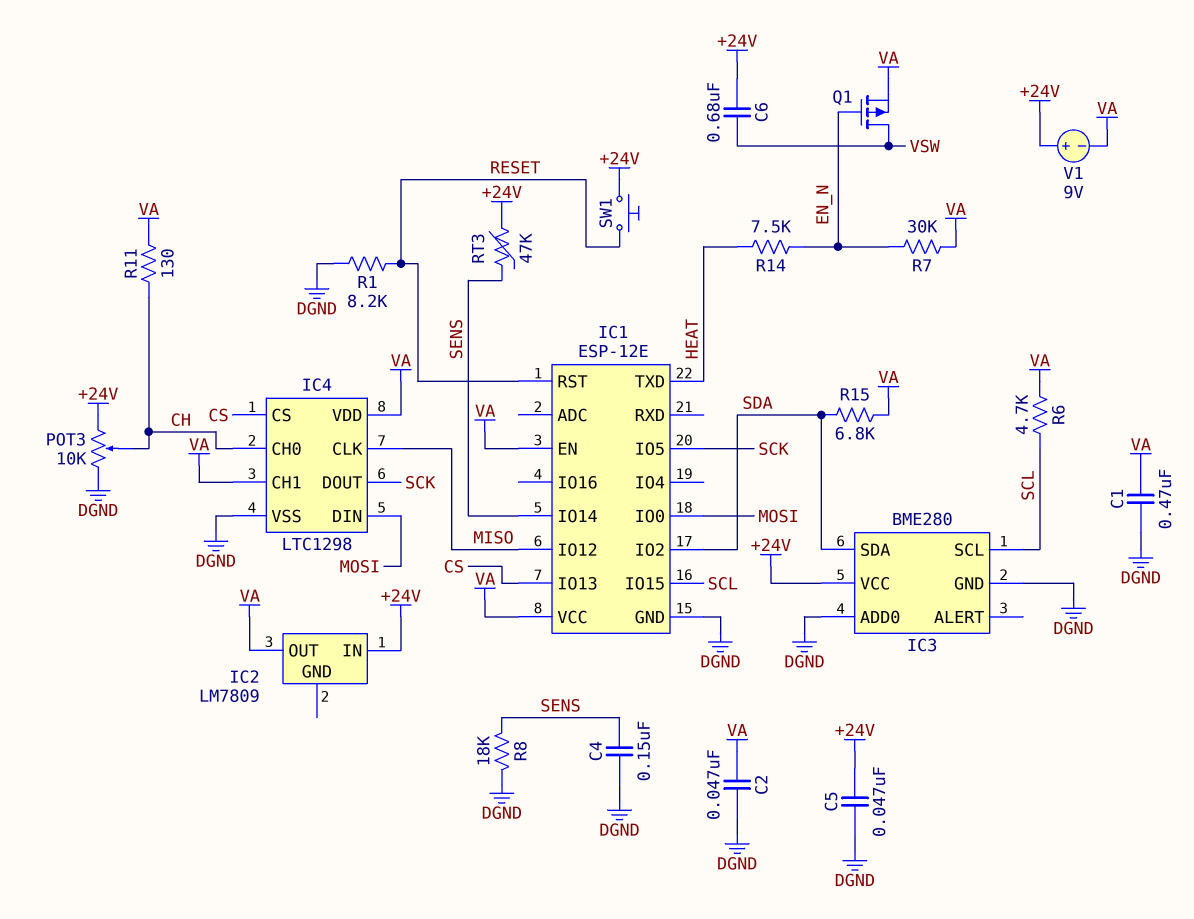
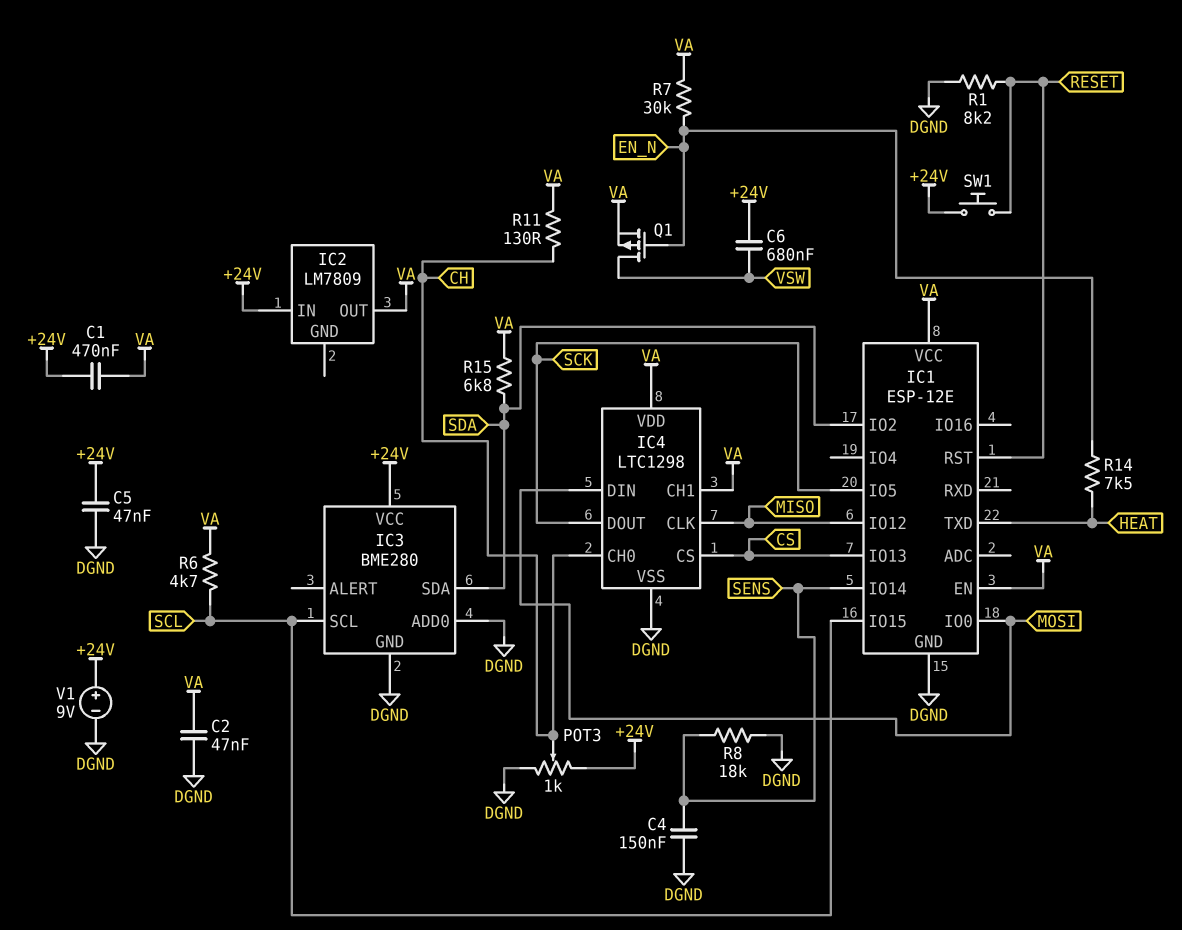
C1: 470nF (DGND, VA) -> 470nF (+24V, VA)
POT3: 10k (+24V, DGND, wiper CH) -> 1k (+24V, DGND, wiper CH)
RT3: 47k (+24V, SENS) -> none
V1: 9V (plus +24V, minus VA) -> 9V (plus +24V, minus DGND)

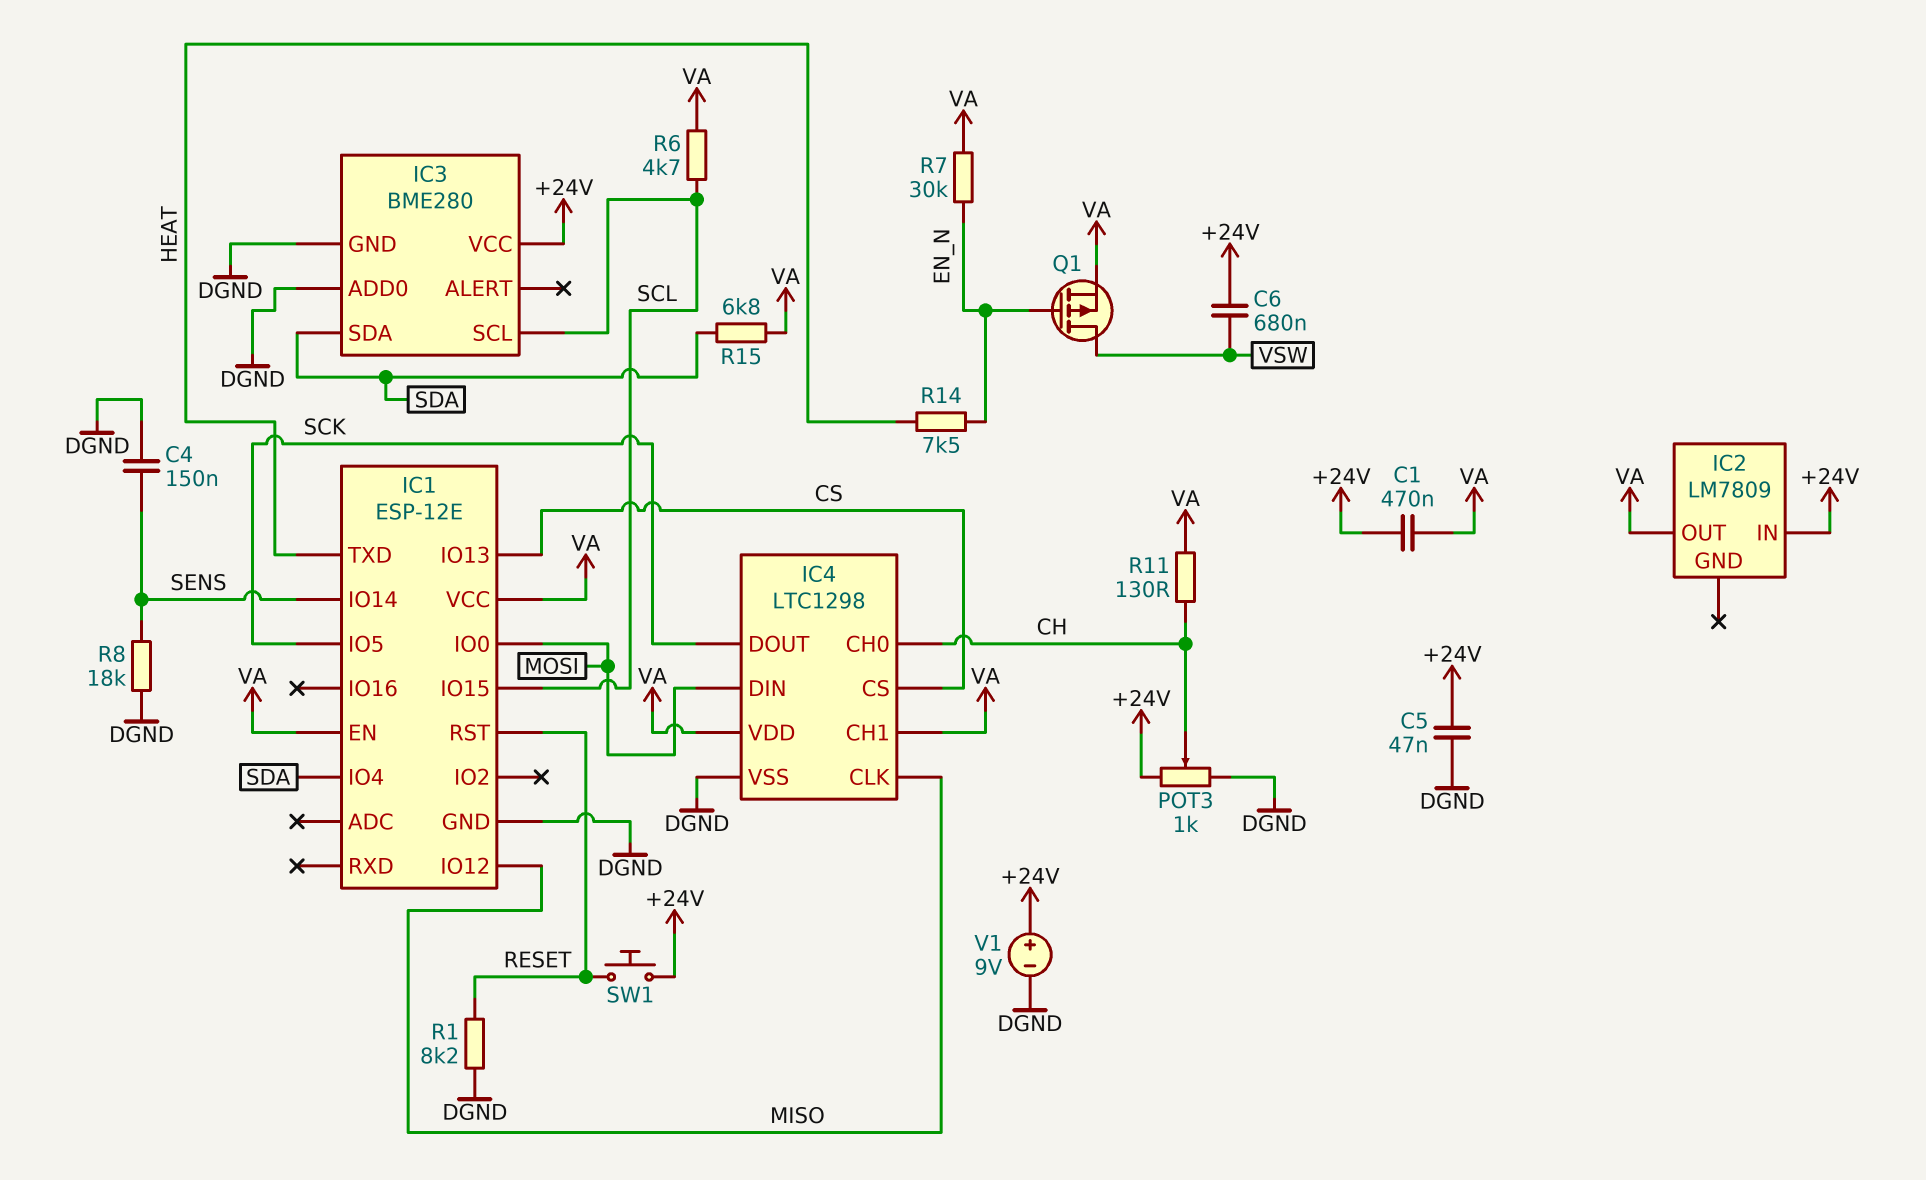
C2: 47nF (DGND, VA) -> none
IC1 pin IO2: SDA -> none
IC1 pin IO4: none -> SDA

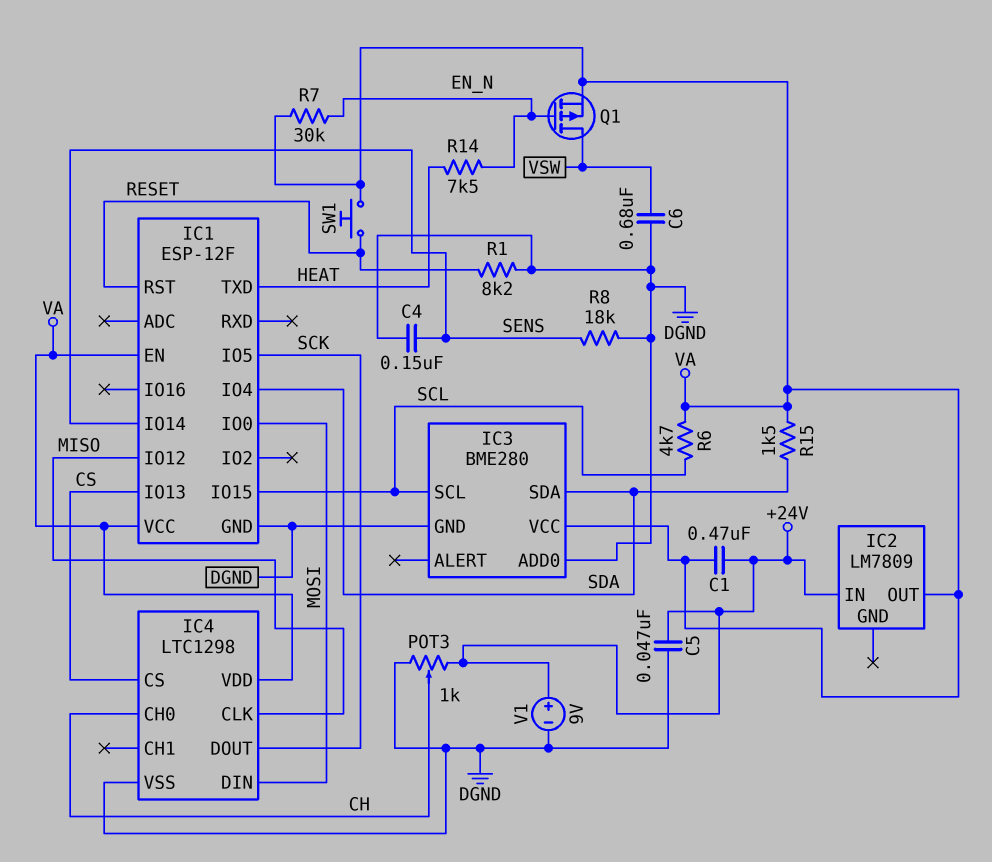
C6: 680nF (+24V, VSW) -> 680nF (DGND, VSW)
IC1: ESP-12E -> ESP-12F
IC3 pin VCC: +24V -> VA
IC4 pin CH1: VA -> none
R11: 130 (CH, VA) -> none
R15: 6.8k (SDA, VA) -> 1.5k (SDA, VA)
SW1: button (+24V, RESET) -> button (RESET, VA)

